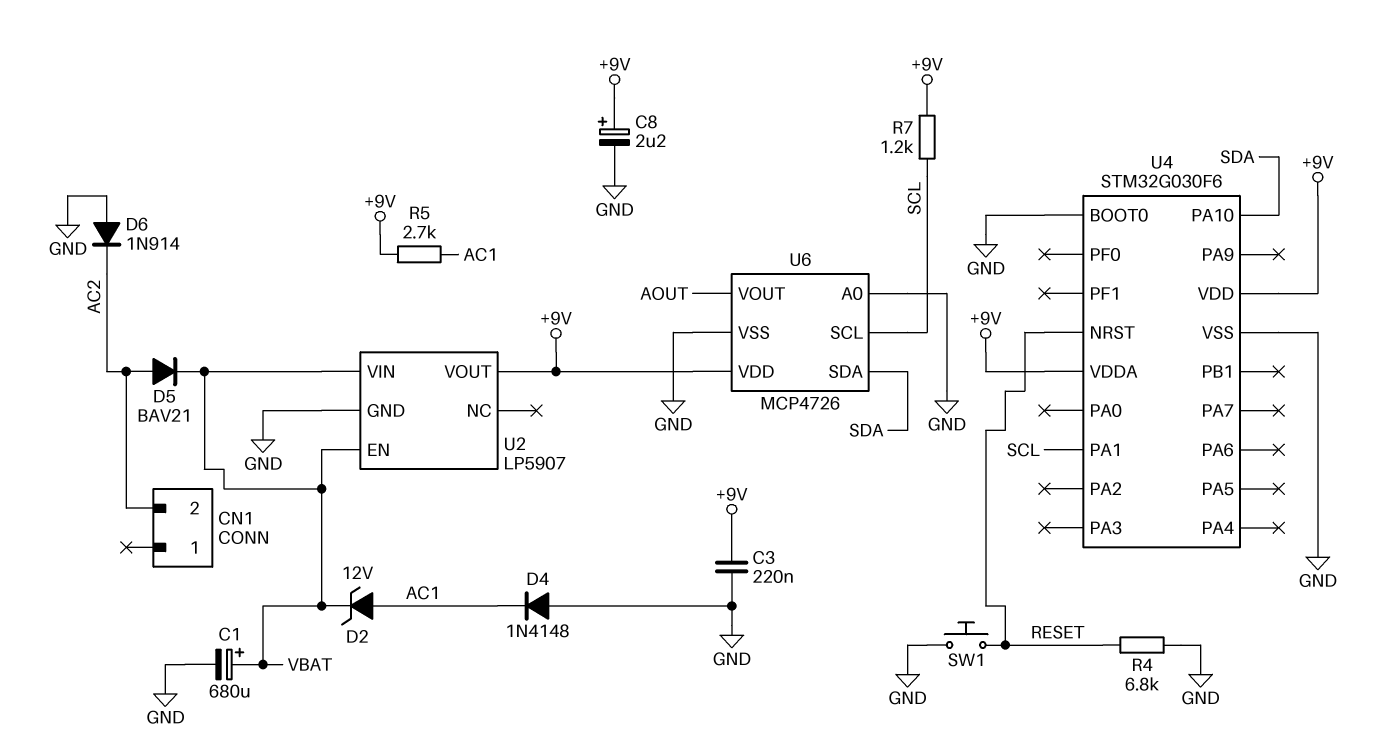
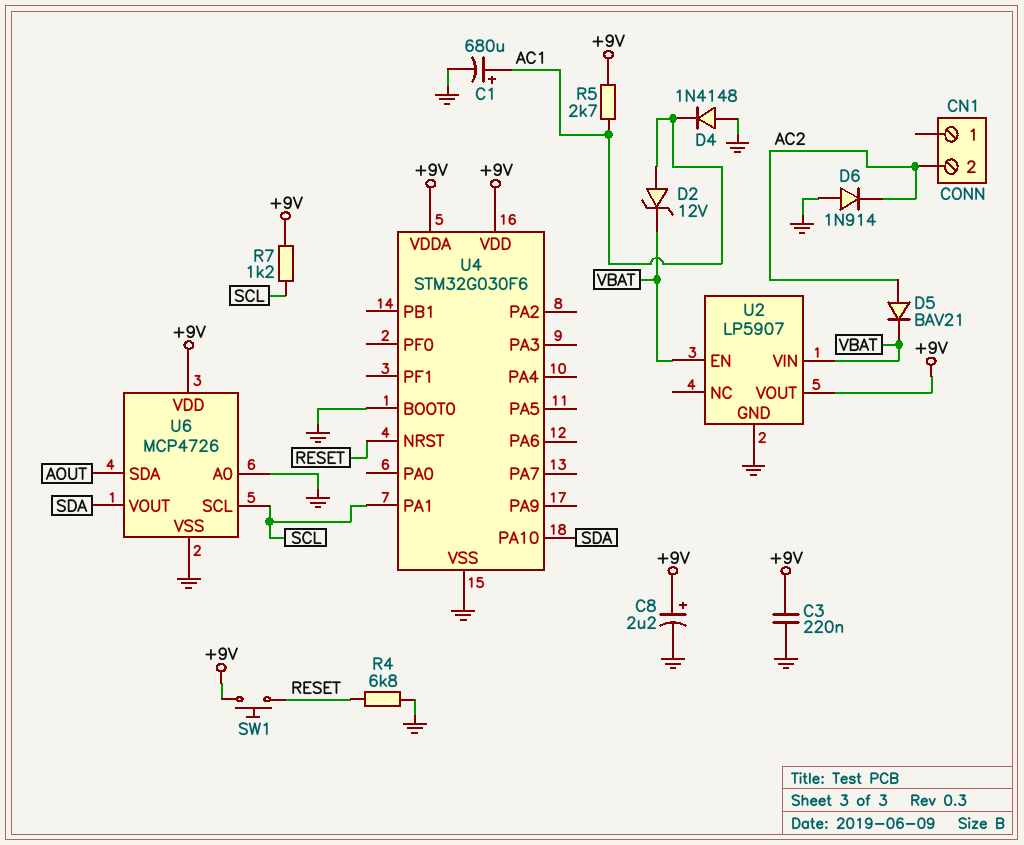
C1: 680uF (plus VBAT, minus GND) -> 680uF (plus AC1, minus GND)
SW1: button (GND, RESET) -> button (+9V, RESET)
U6 pin SDA: SDA -> AOUT
U6 pin VOUT: AOUT -> SDA

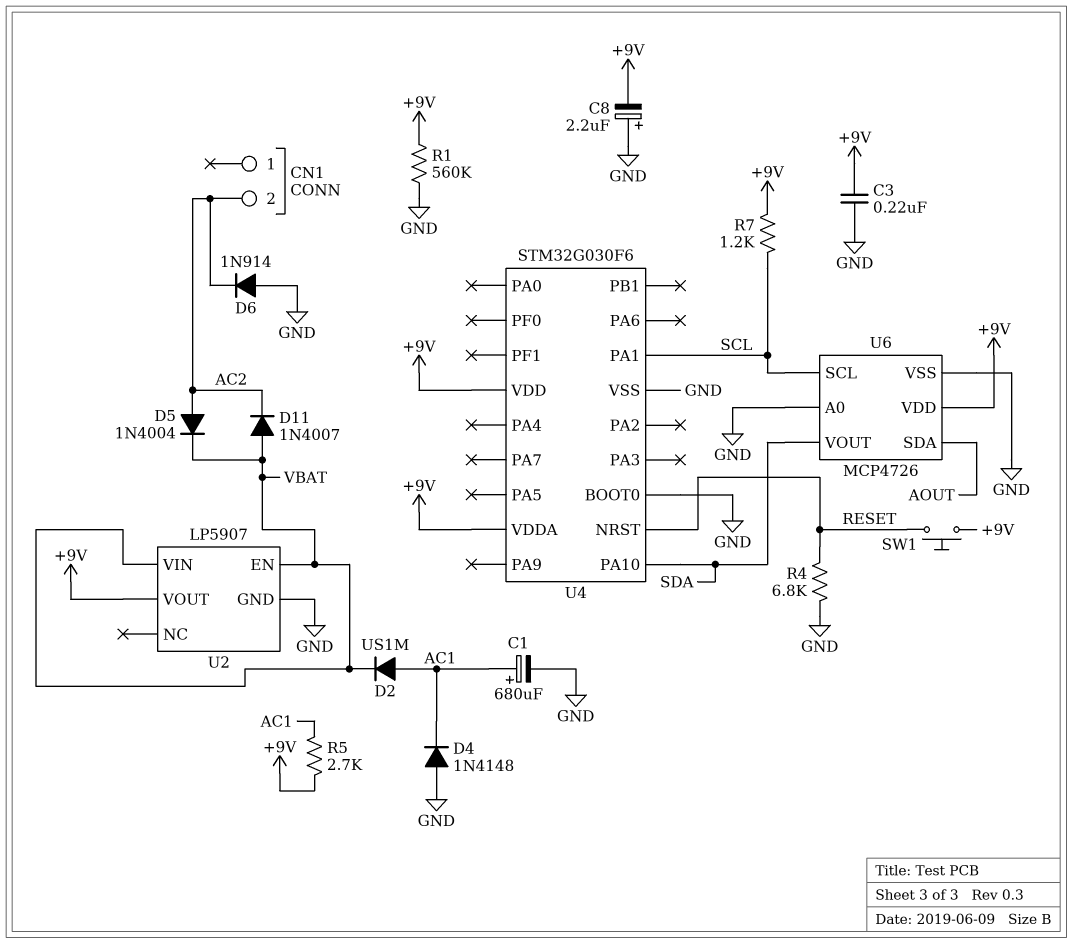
C8: 2.2uF (plus +9V, minus GND) -> 2.2uF (plus GND, minus +9V)
D2: zener 12V (A AC1, K VBAT) -> diode US1M (A AC1, K VBAT)
D5: diode BAV21 (A AC2, K VBAT) -> diode 1N4004 (A AC2, K VBAT)
D11: none -> diode 1N4007 (A VBAT, K AC2)
R1: none -> 560k (+9V, GND)

